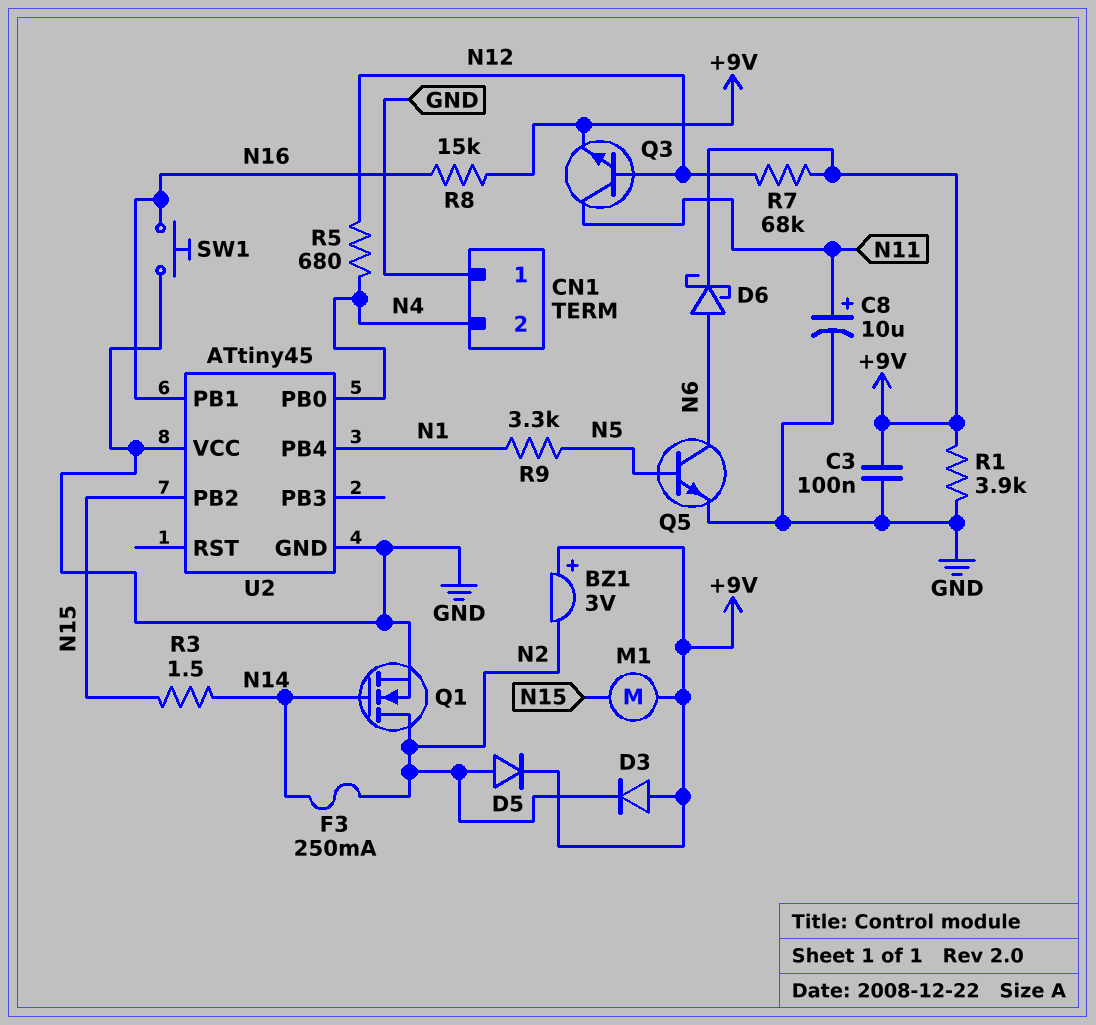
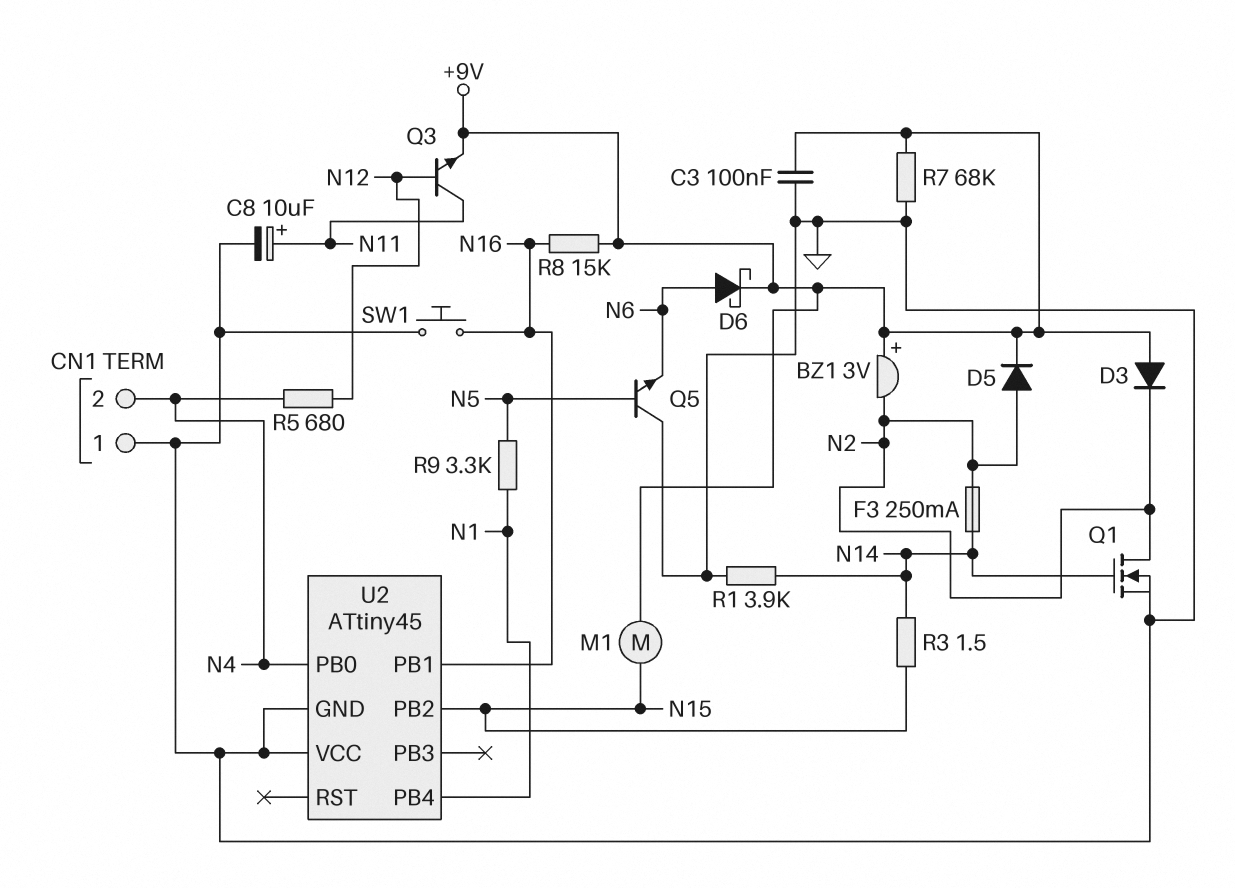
Q5: NPN (B N5, C N6, E GND) -> NPN (B N5, C GND, E N6)
R1: 3.9k (+9V, GND) -> 3.9k (GND, N14)
R7: 68k (+9V, N12) -> 68k (+9V, GND)

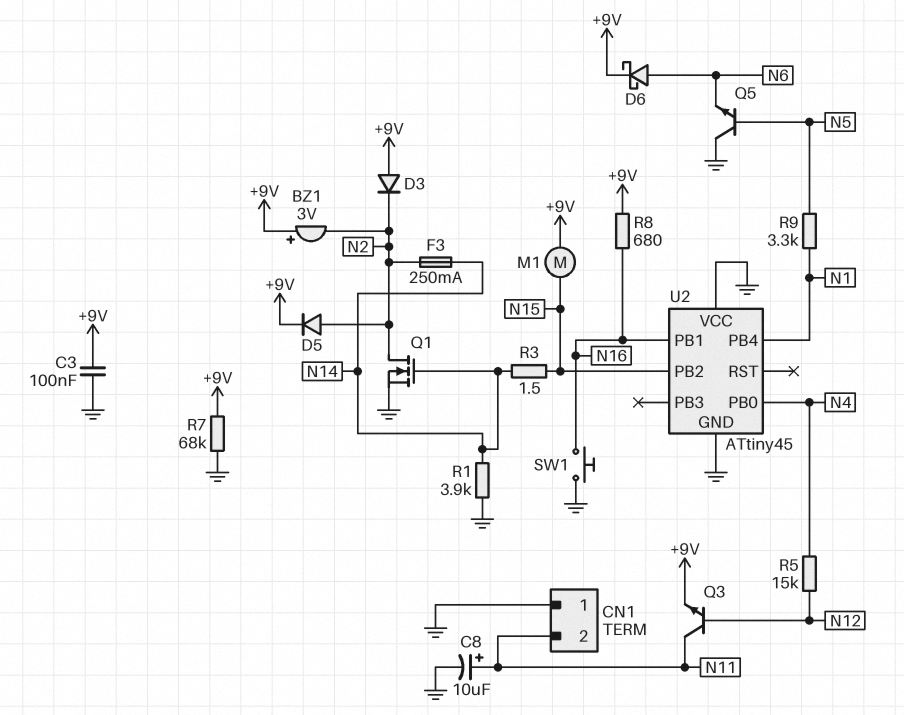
CN1 pin 2: N4 -> N11
R5: 680 (N4, N12) -> 15k (N4, N12)
R8: 15k (+9V, N16) -> 680 (+9V, N16)

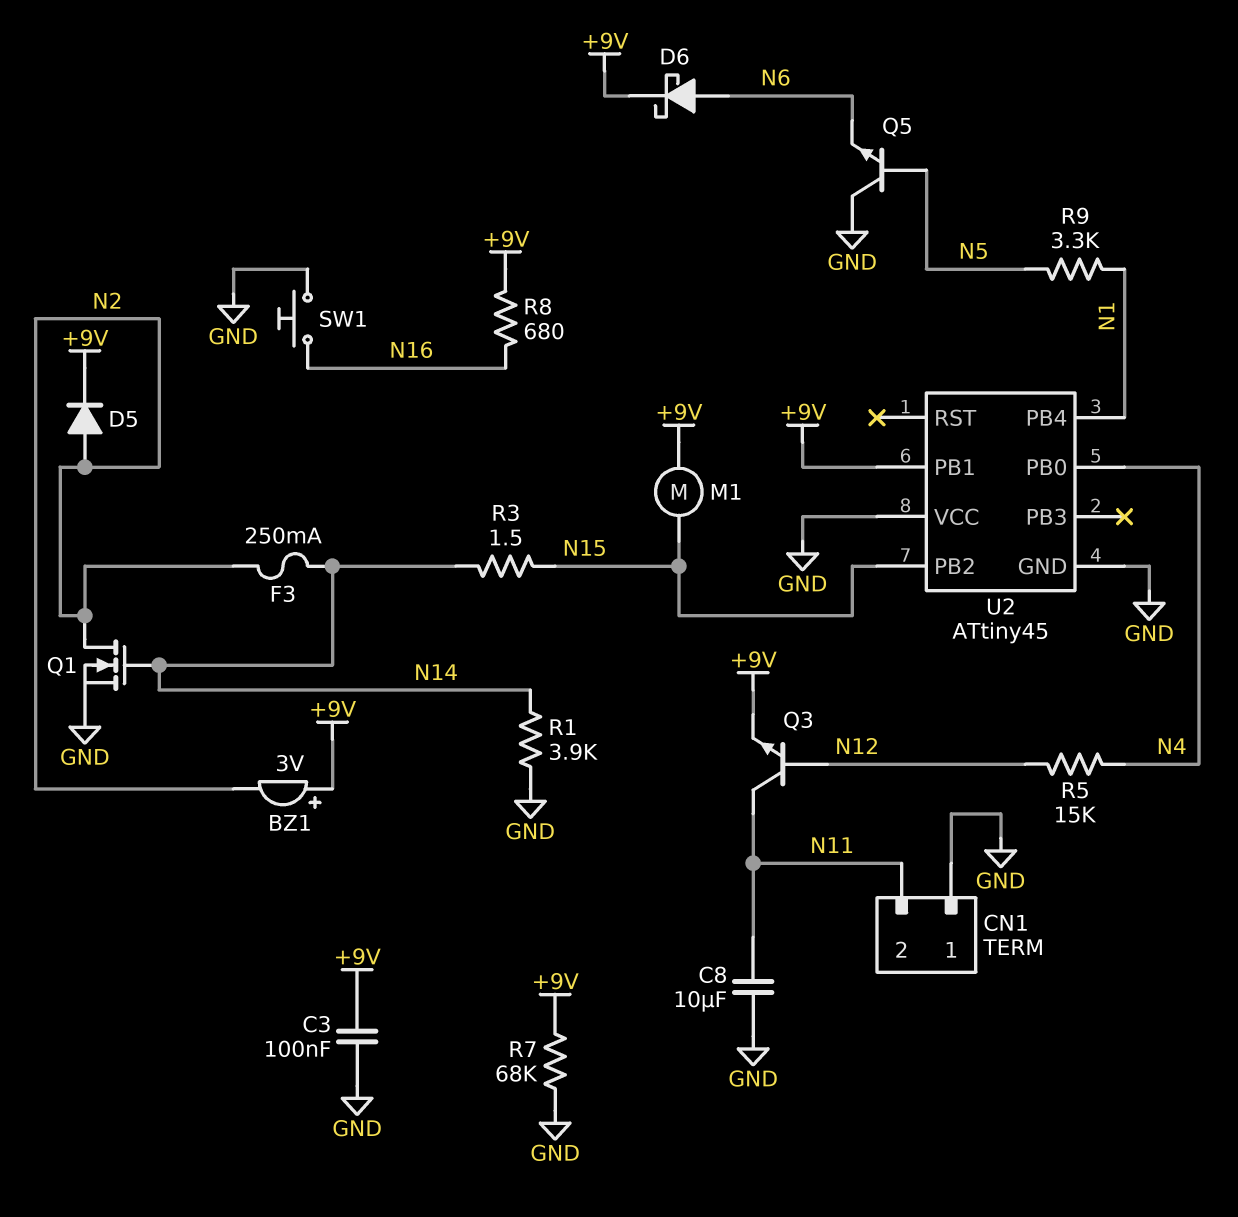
C8: 10uF (plus N11, minus GND) -> 10uF (GND, N11)
D3: diode (A +9V, K N2) -> none
U2 pin PB1: N16 -> +9V

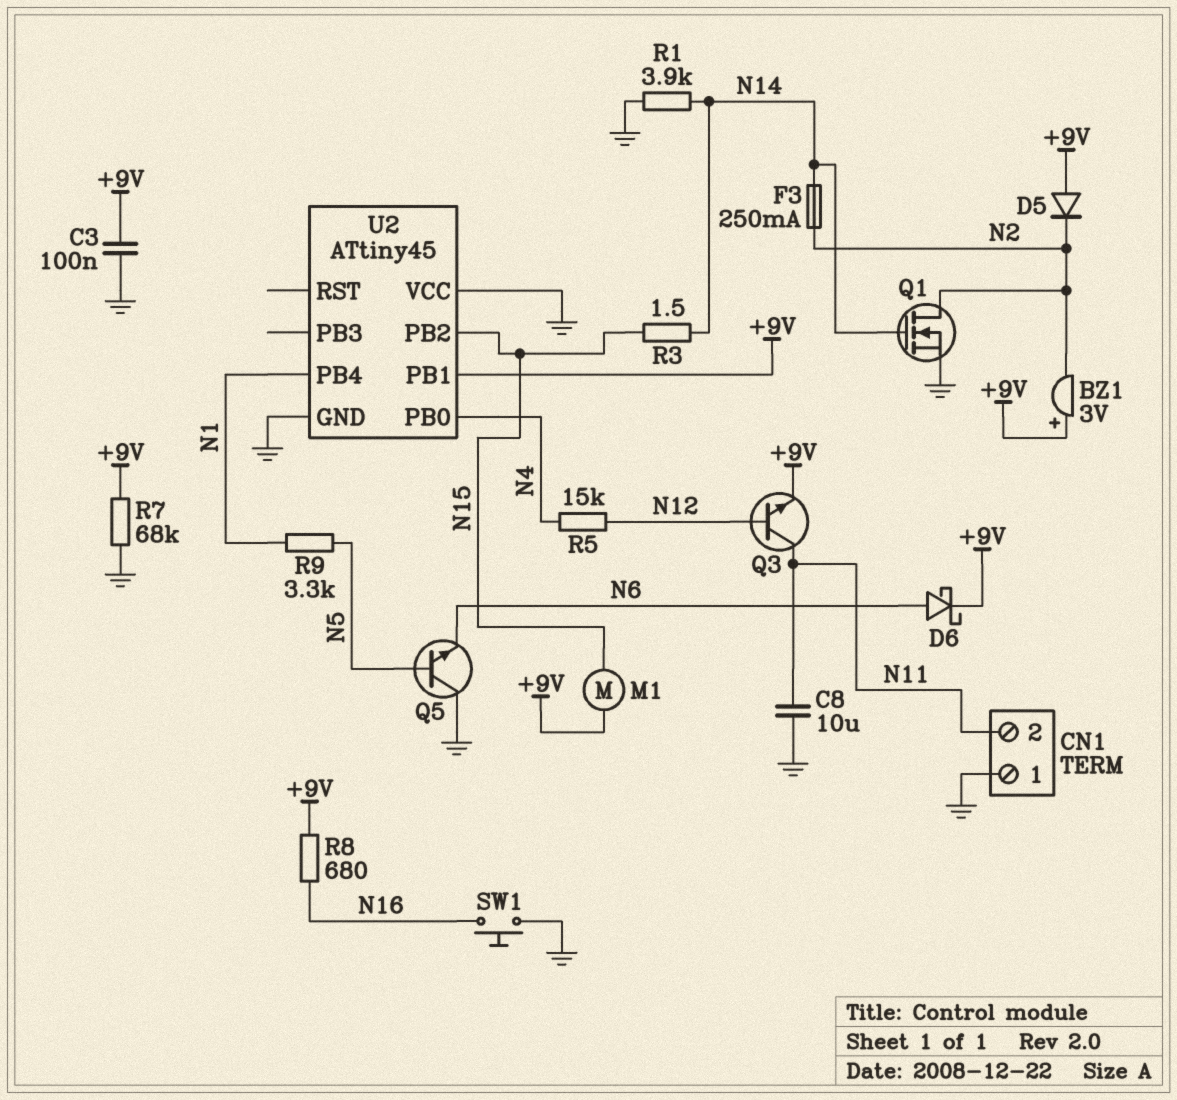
D5: diode (A N2, K +9V) -> diode (A +9V, K N2)

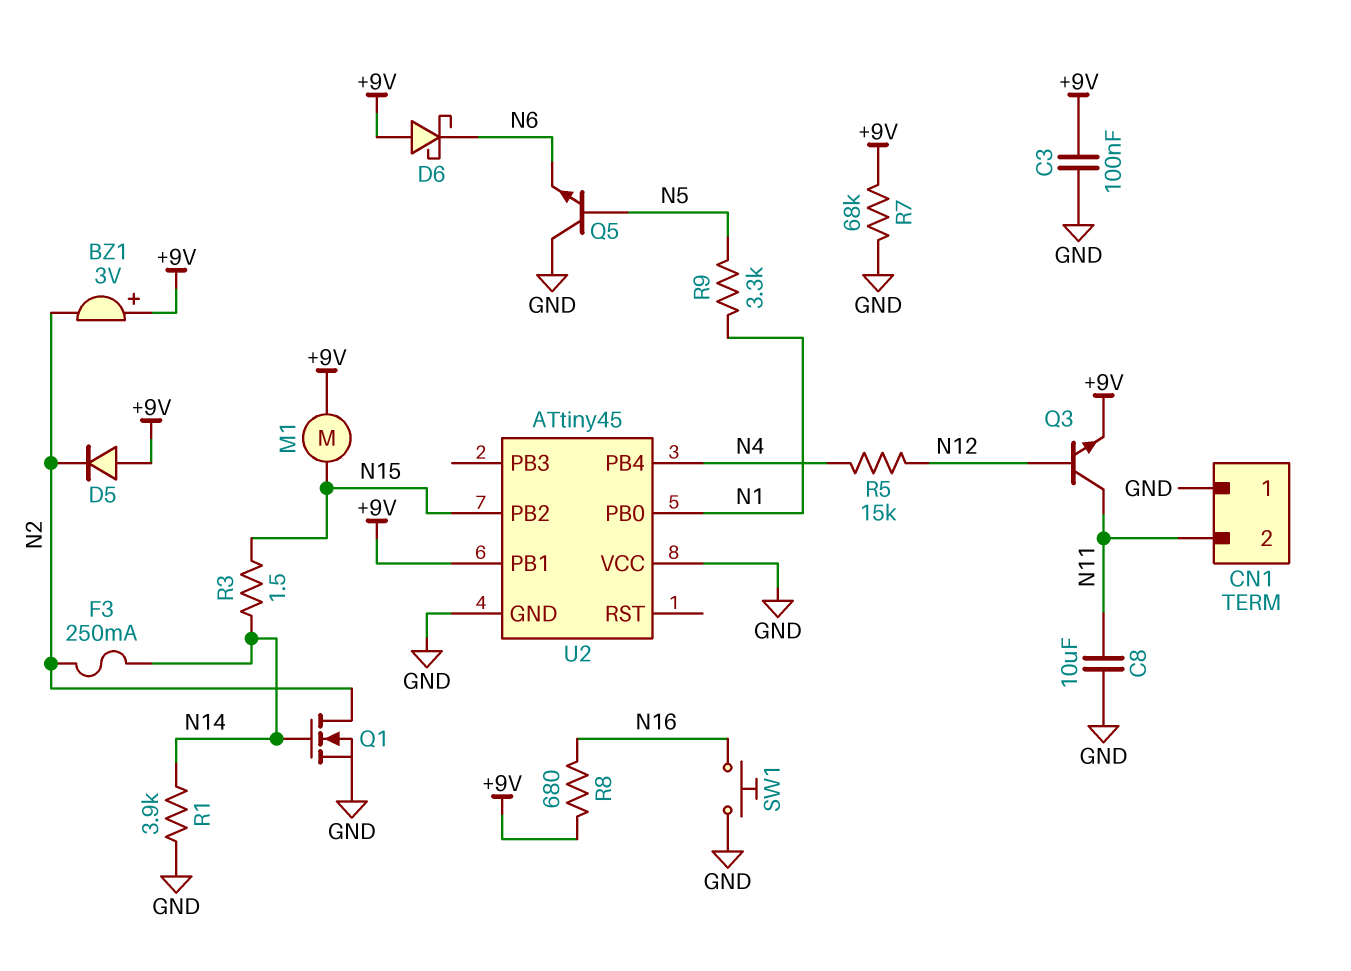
D6: schottky (A N6, K +9V) -> schottky (A +9V, K N6)
U2 pin PB0: N4 -> N1
U2 pin PB4: N1 -> N4

